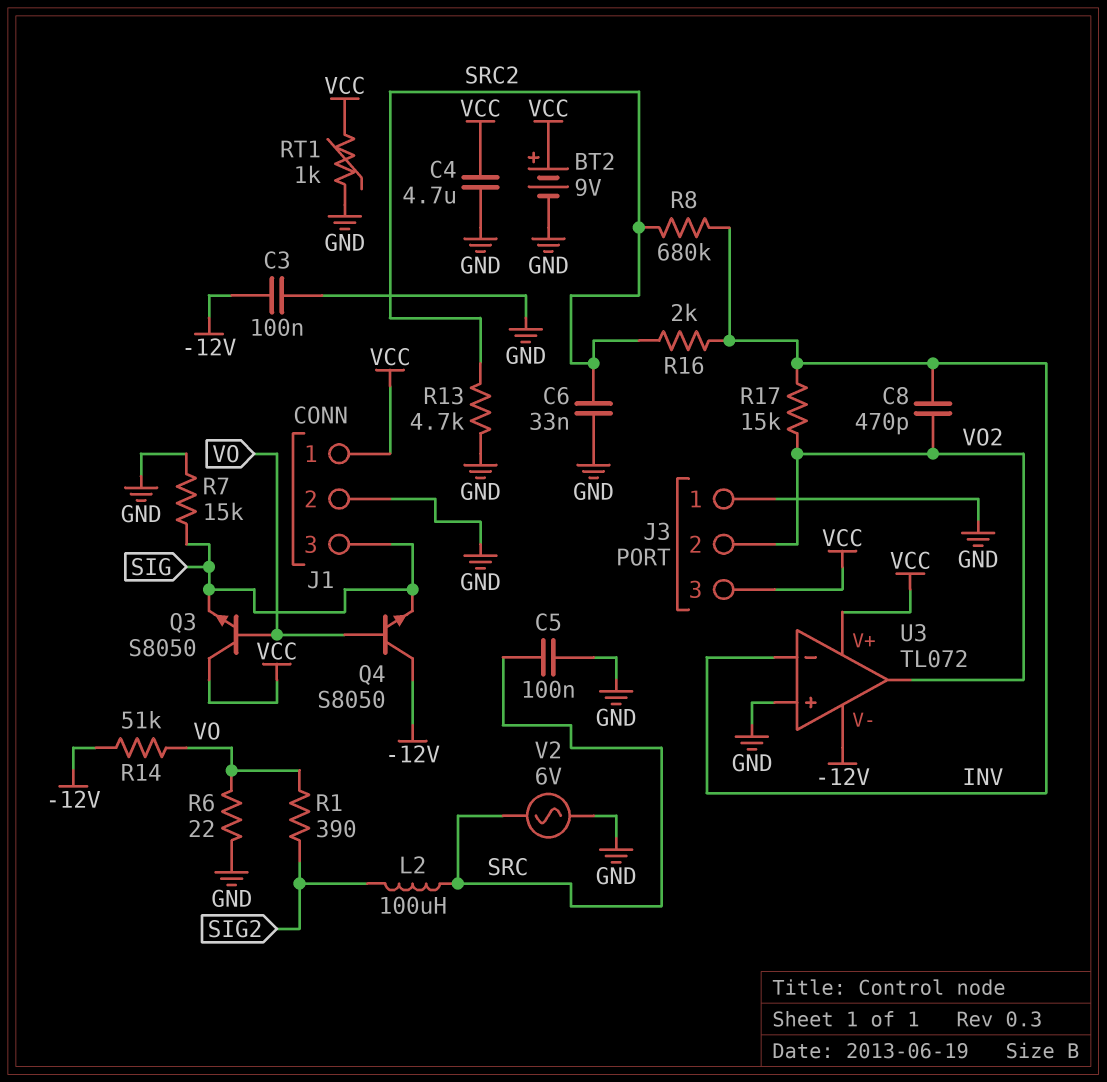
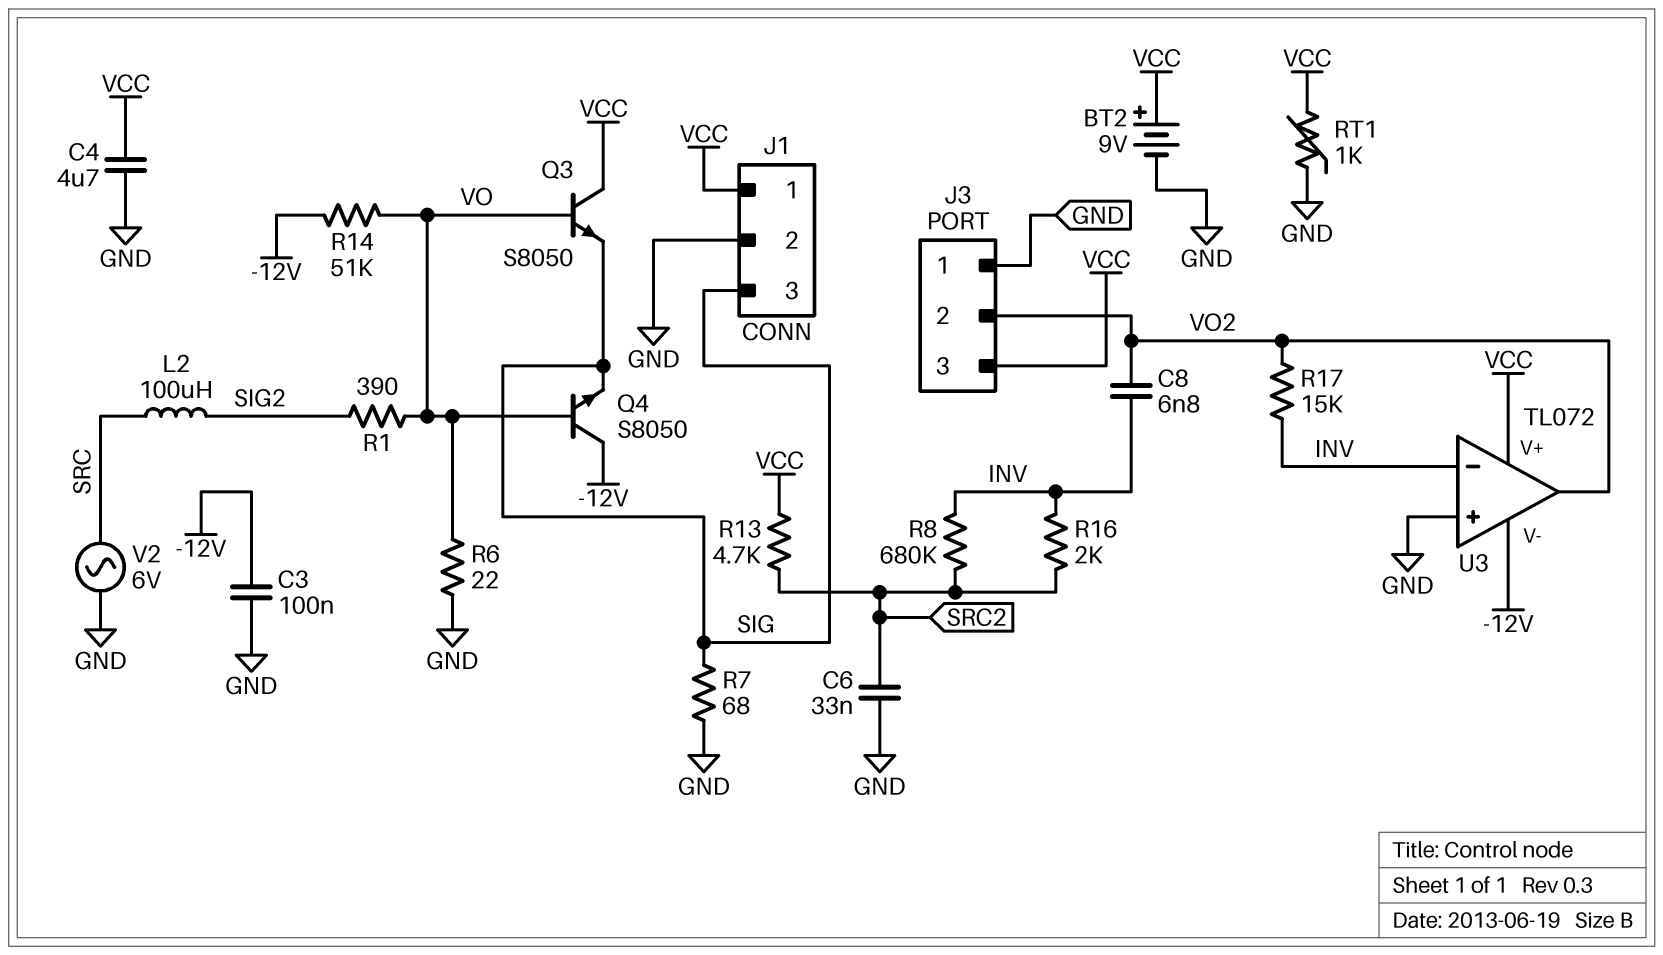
C5: 100nF (GND, SRC) -> none
C8: 470pF (INV, VO2) -> 6.8nF (INV, VO2)
R7: 15k (GND, SIG) -> 68 (GND, SIG)
R13: 4.7k (GND, SRC2) -> 4.7k (SRC2, VCC)

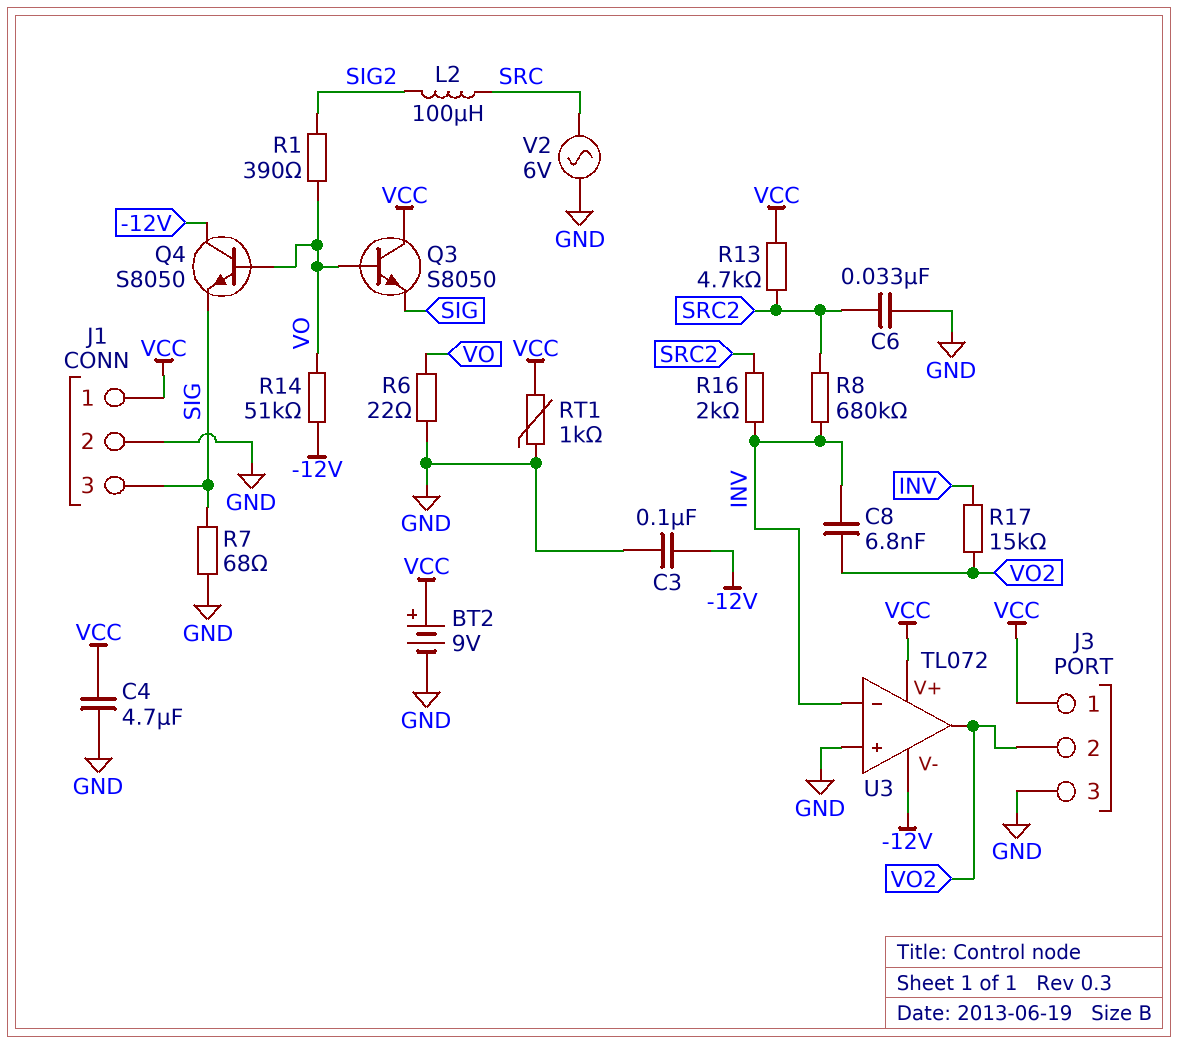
J3 pin 1: GND -> VCC
J3 pin 3: VCC -> GND

